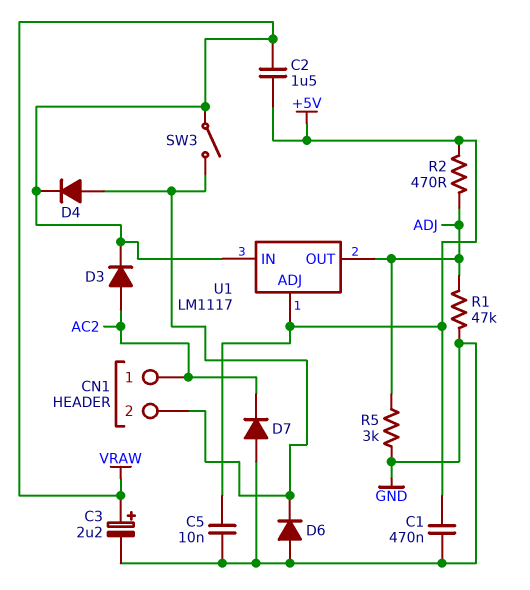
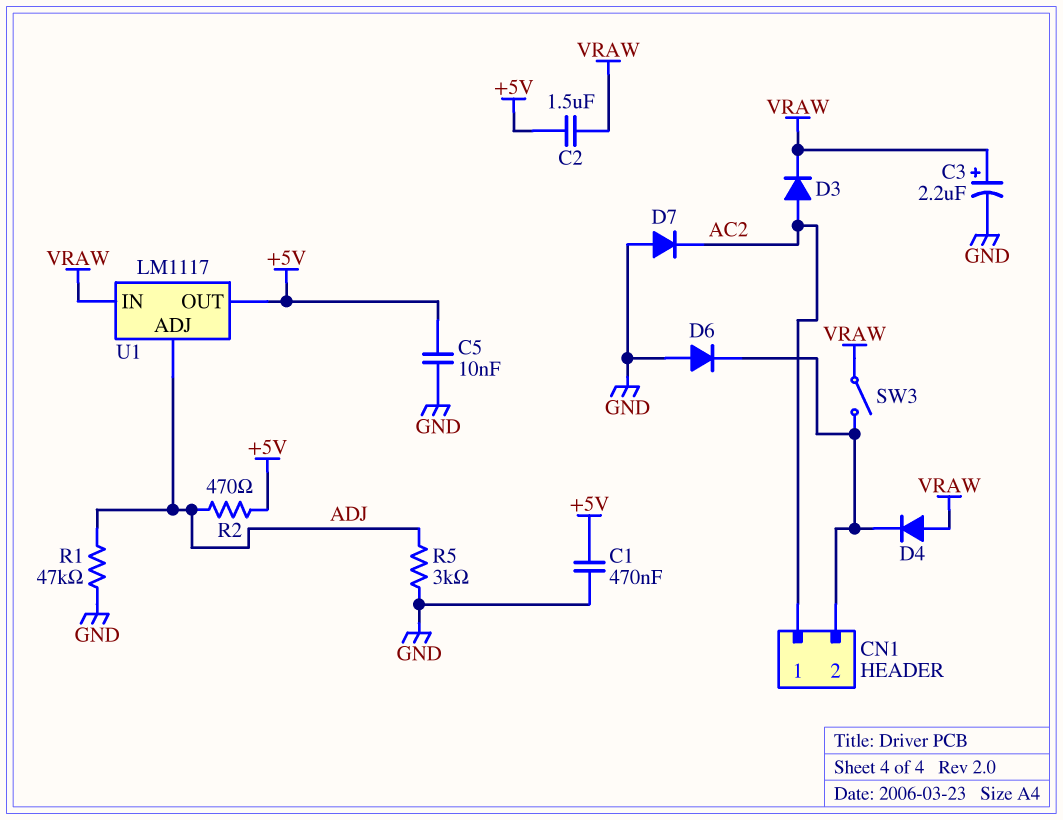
D4: diode (A CN1/2, K VRAW) -> diode (A VRAW, K CN1/2)
U1 pin ADJ: +5V -> ADJ
U1 pin OUT: ADJ -> +5V

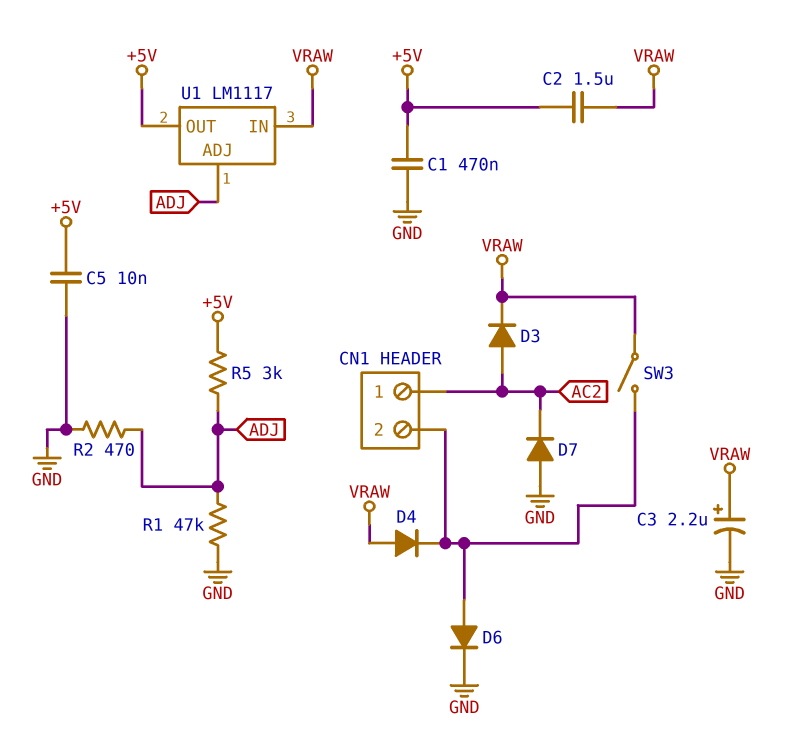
D6: diode (A GND, K CN1/2) -> diode (A CN1/2, K GND)
R2: 470 (+5V, ADJ) -> 470 (ADJ, GND)
R5: 3k (ADJ, GND) -> 3k (+5V, ADJ)

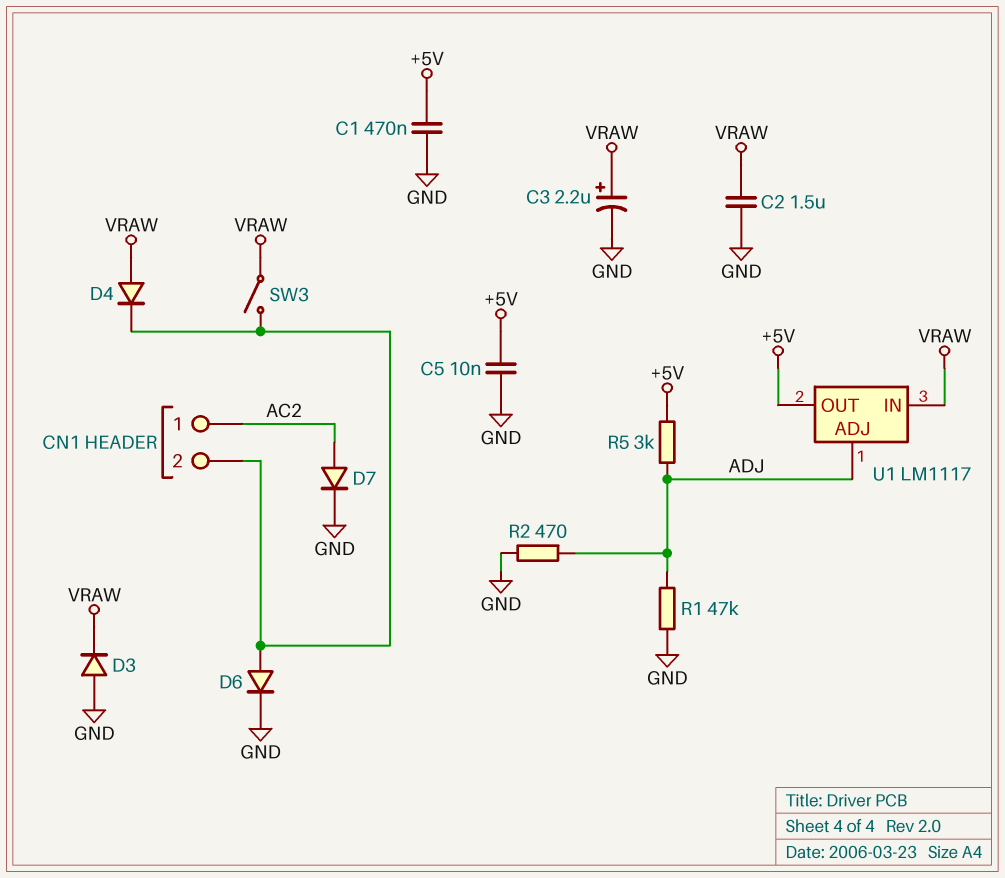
C2: 1.5uF (+5V, VRAW) -> 1.5uF (GND, VRAW)
D3: diode (A AC2, K VRAW) -> diode (A GND, K VRAW)
D7: diode (A GND, K AC2) -> diode (A AC2, K GND)

